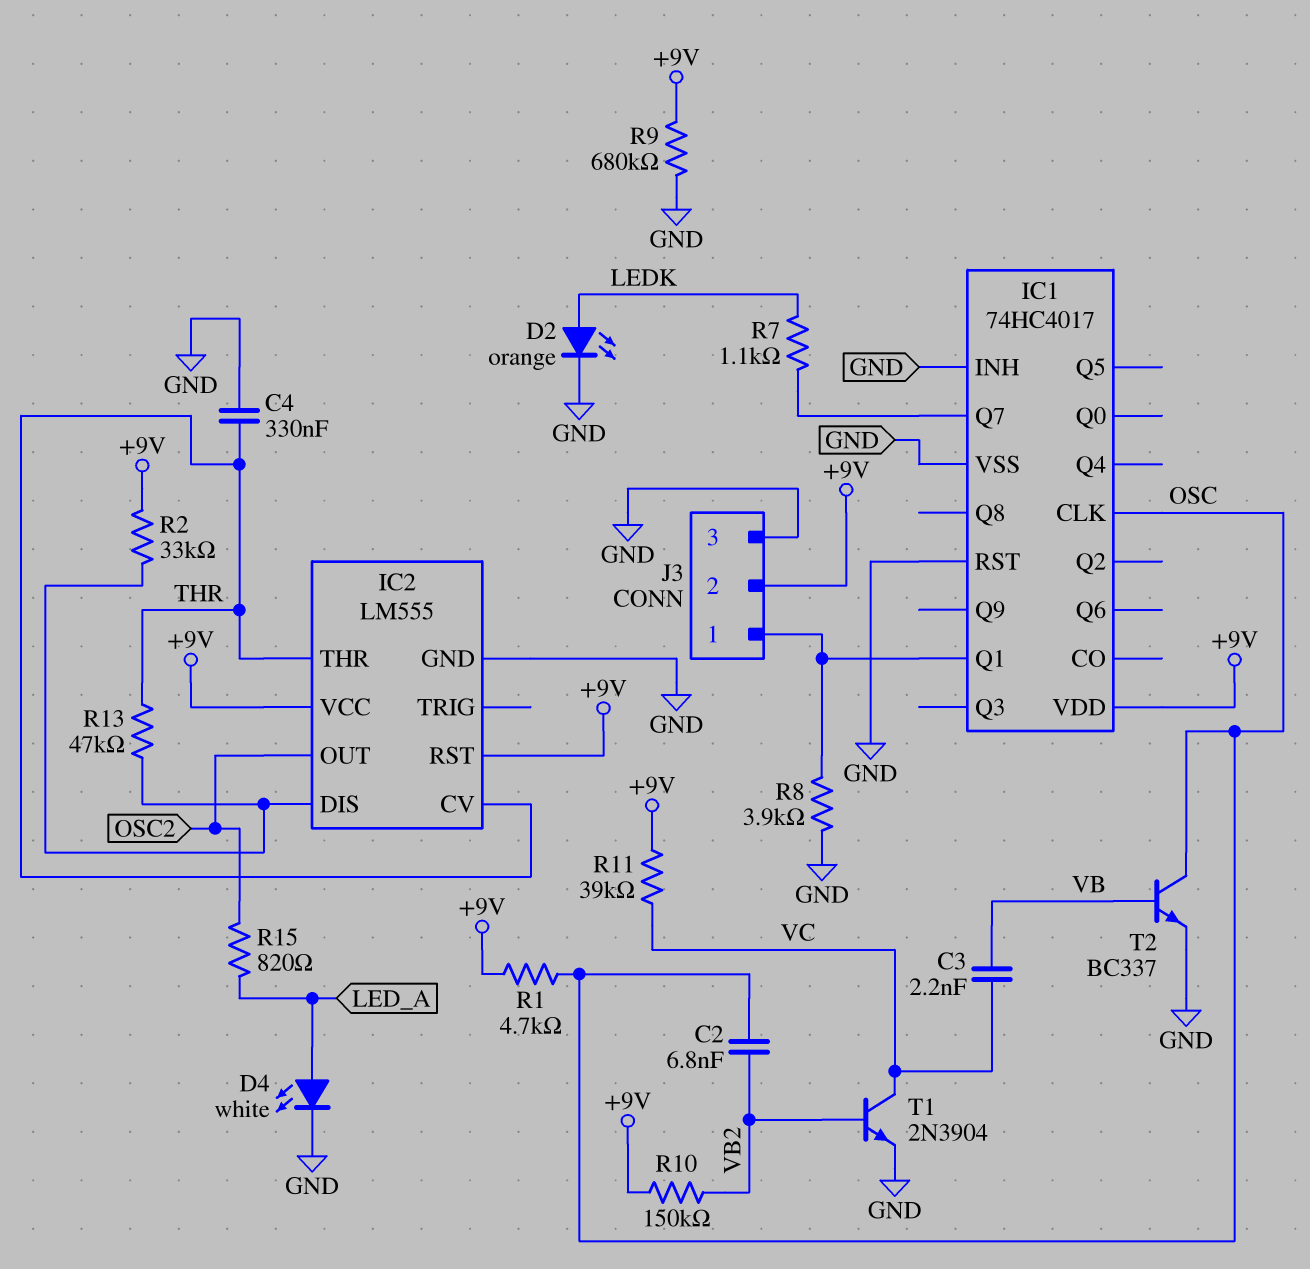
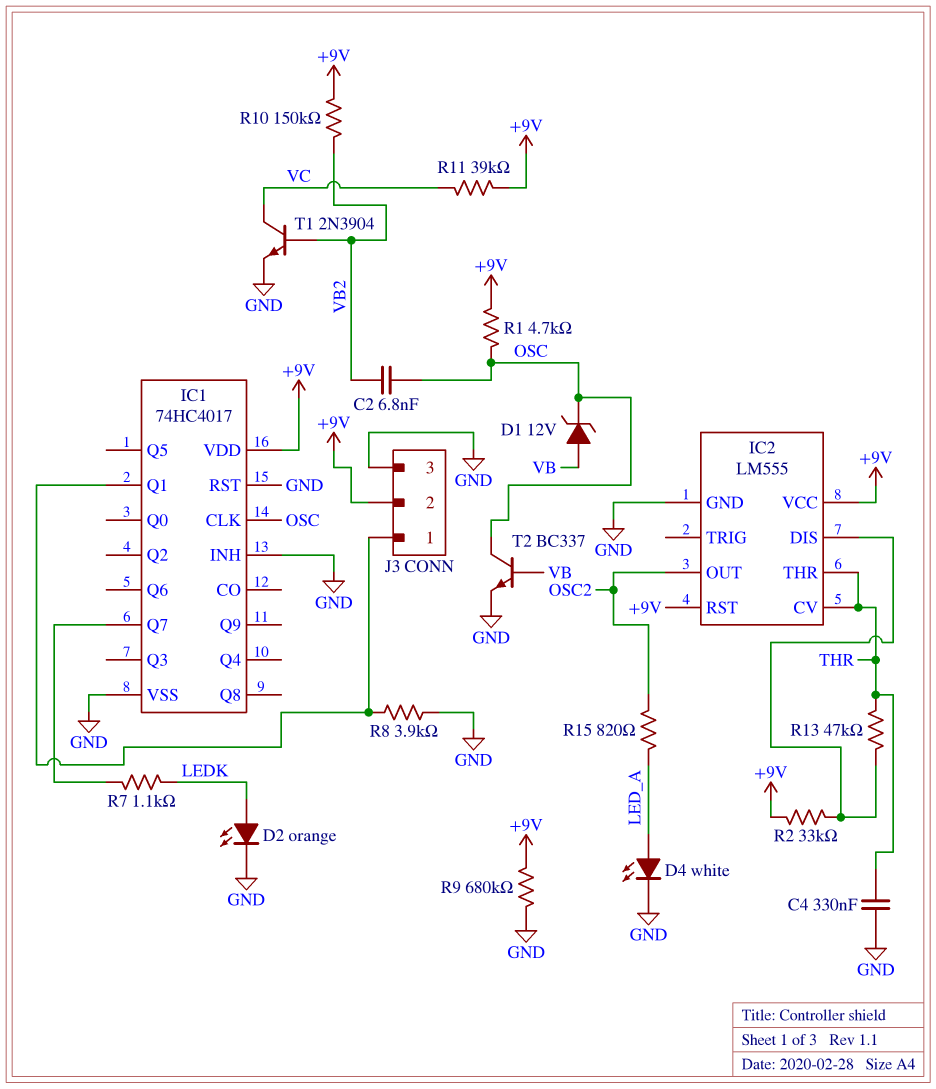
C3: 2.2nF (VB, VC) -> none
D1: none -> zener 12V (A VB, K OSC)

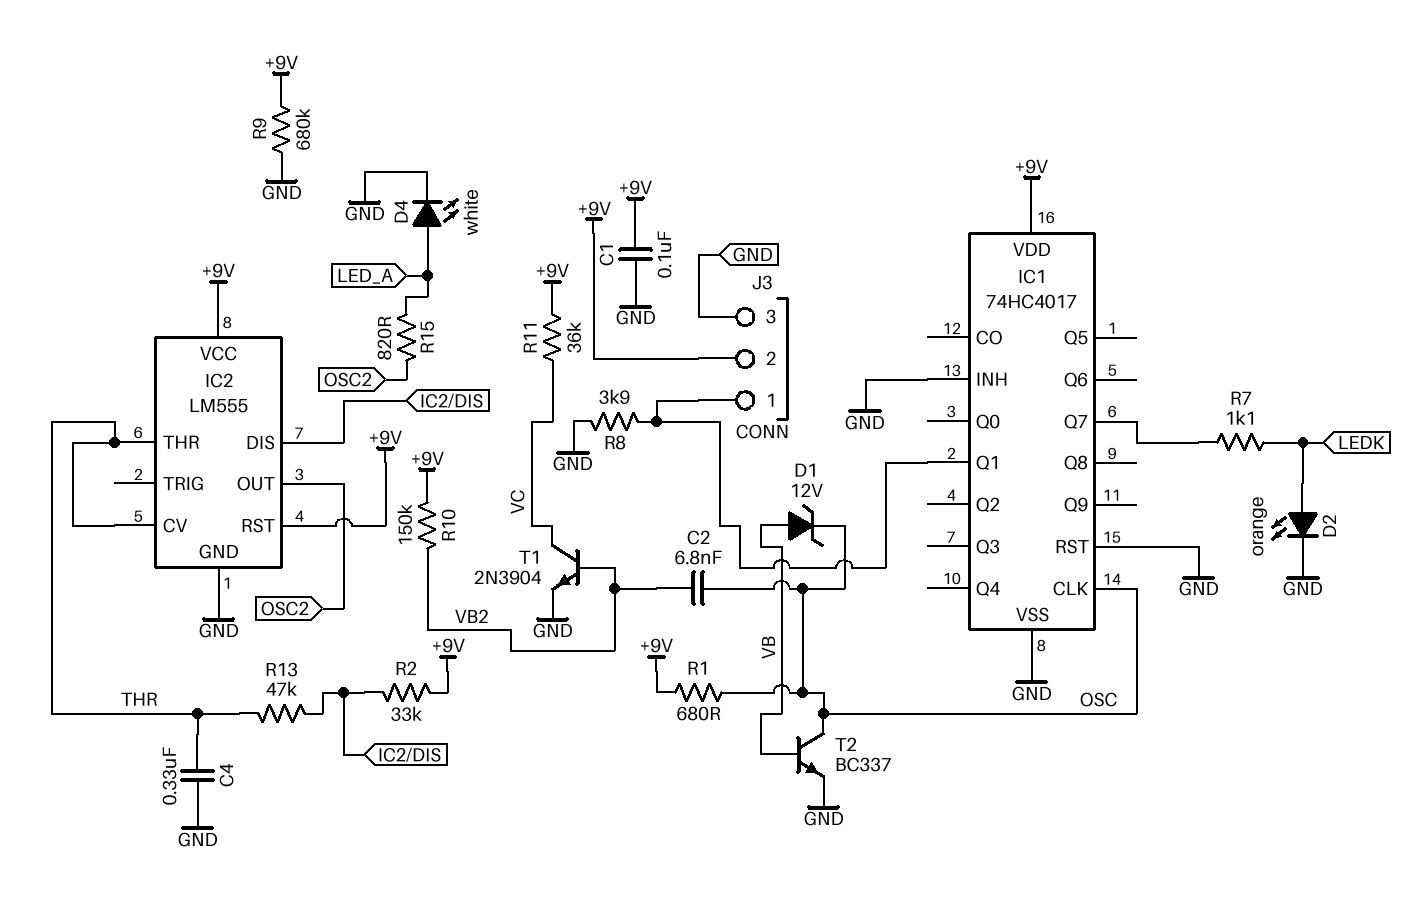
C1: none -> 100nF (+9V, GND)
R1: 4.7k (+9V, OSC) -> 680 (+9V, OSC)
R11: 39k (+9V, VC) -> 36k (+9V, VC)

